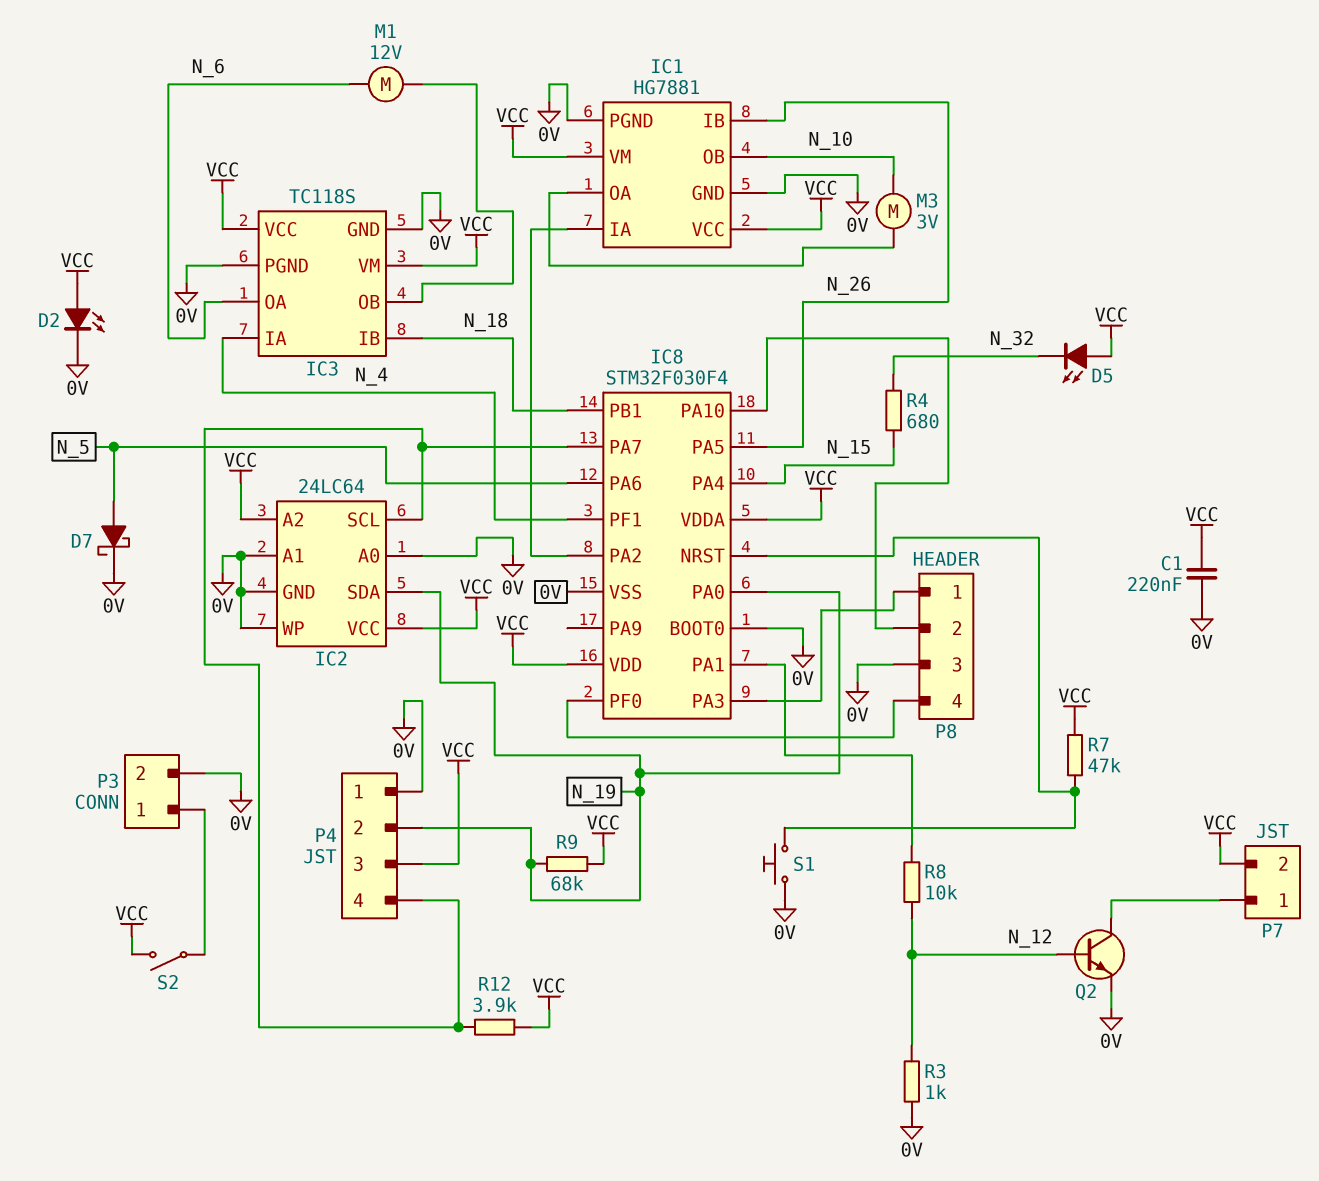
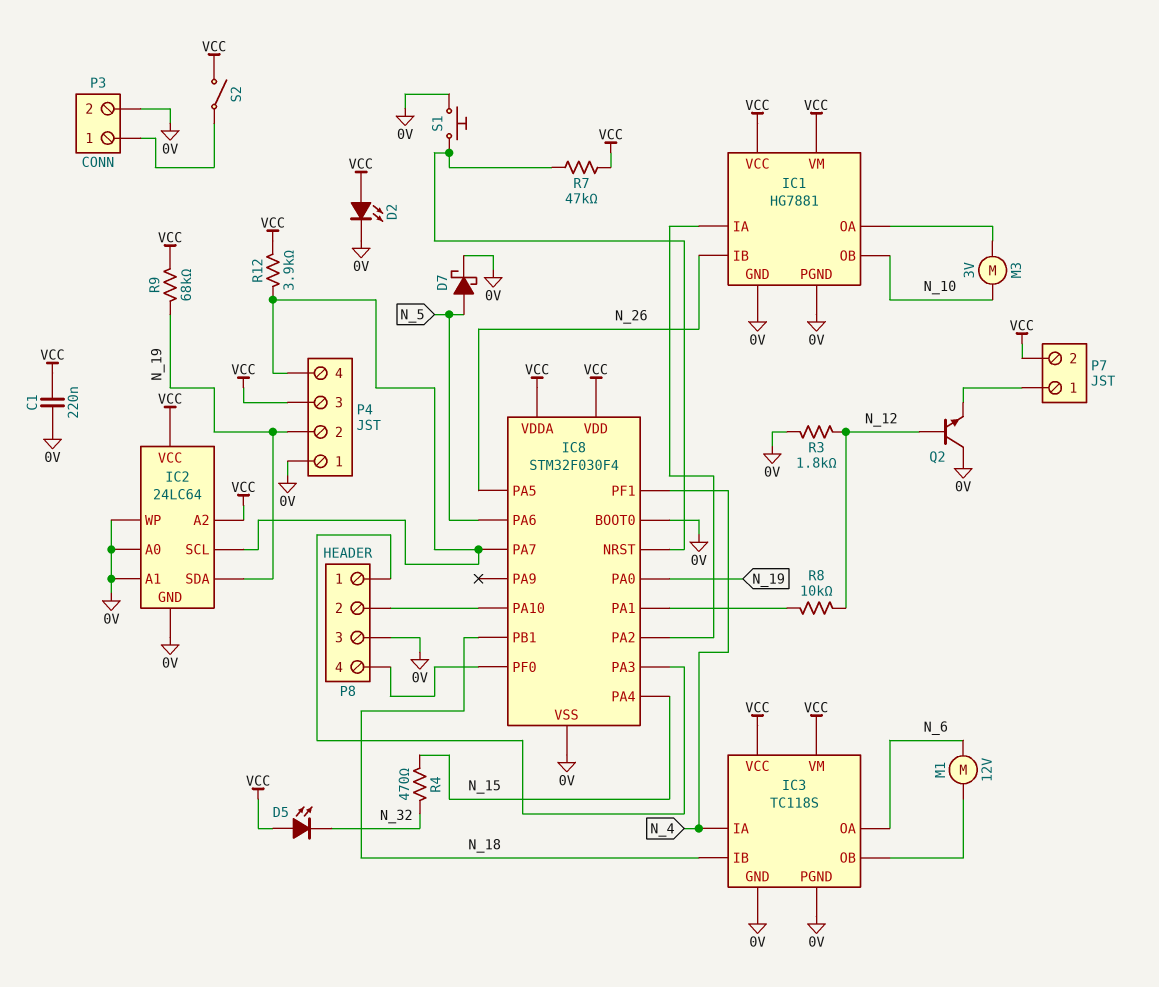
Q2: NPN (B N_12, C P7/1, E 0V) -> NPN (B N_12, C 0V, E P7/1)
R3: 1k (0V, N_12) -> 1.8k (0V, N_12)
R4: 680 (N_15, N_32) -> 470 (N_15, N_32)

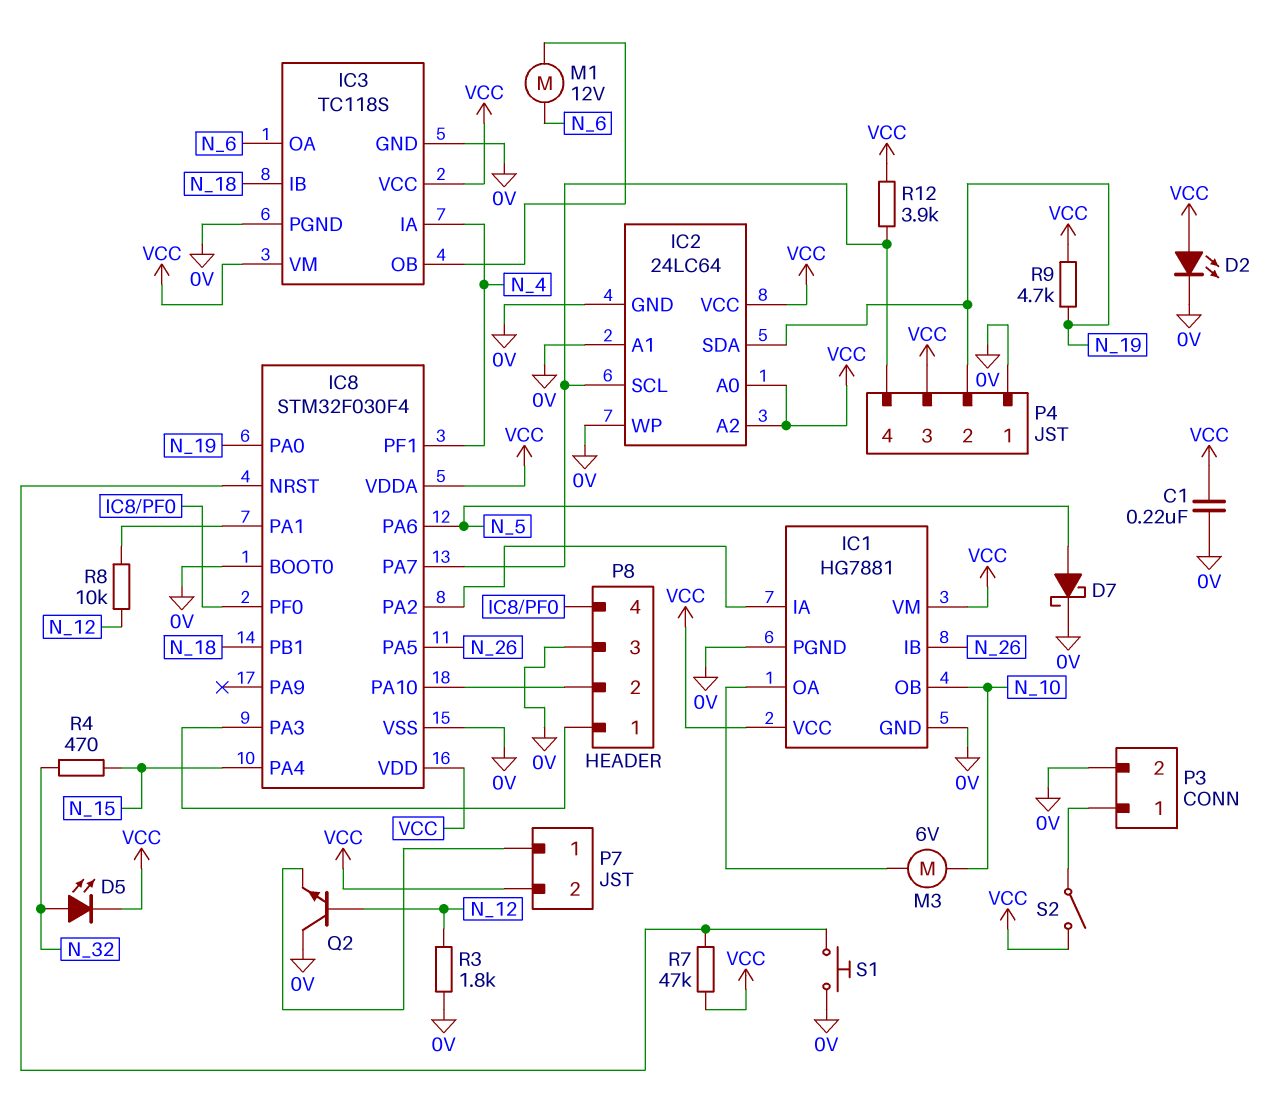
D5: LED (A VCC, K N_32) -> LED (A N_32, K VCC)
IC2 pin A0: 0V -> VCC
M3: motor 3V (IC1/OA, N_10) -> motor 6V (IC1/OA, N_10)
R9: 68k (N_19, VCC) -> 4.7k (N_19, VCC)

